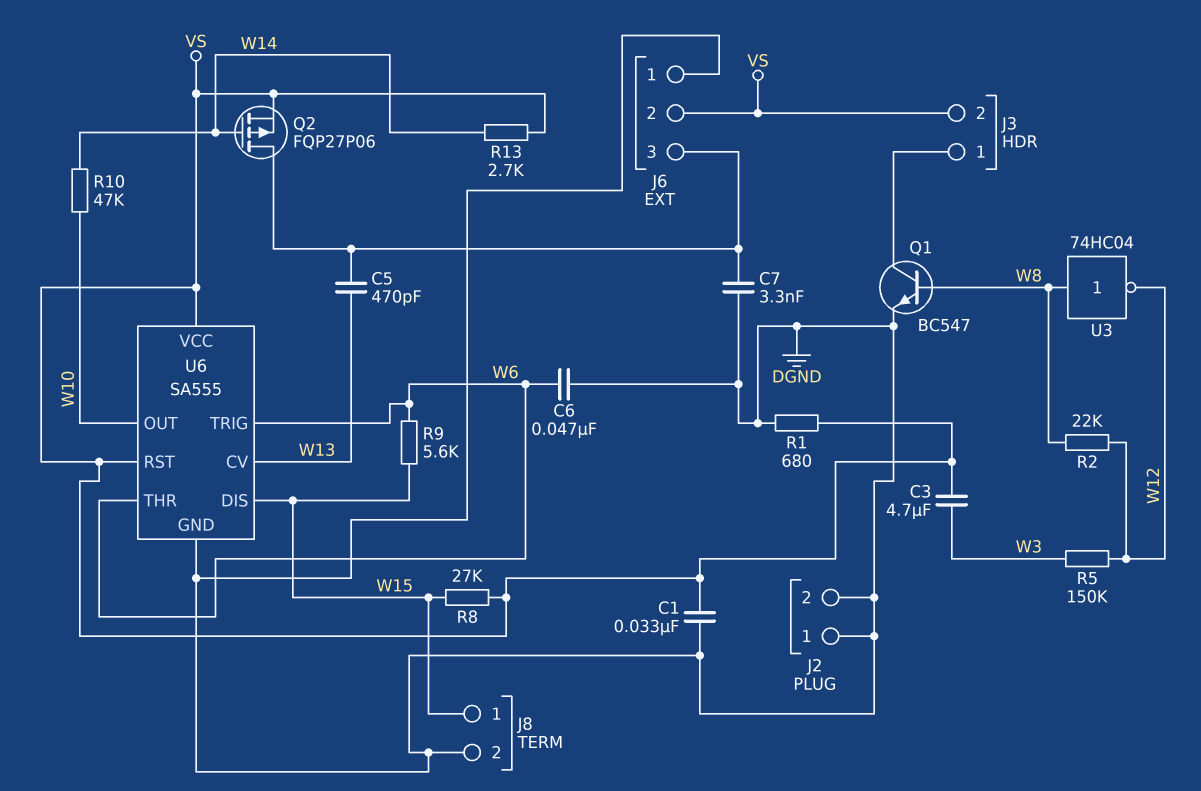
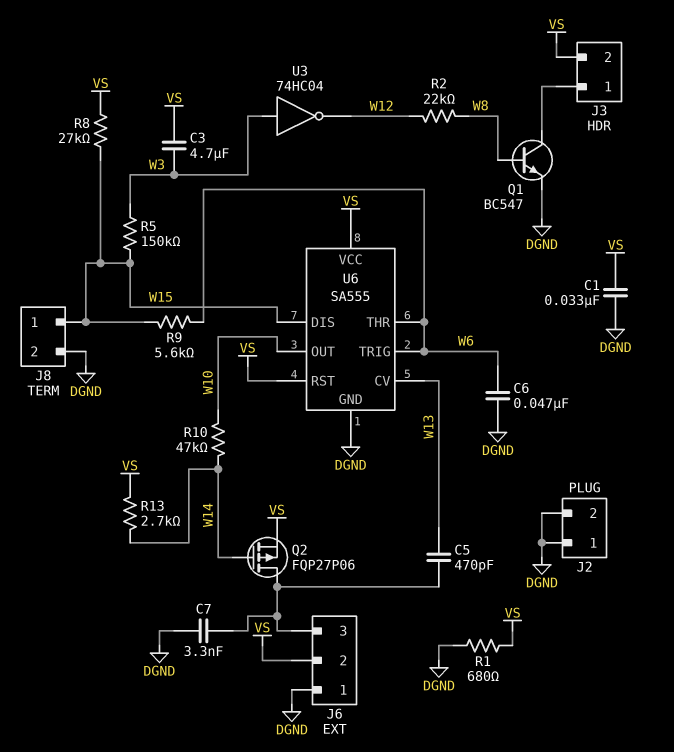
R5: 150k (W3, W12) -> 150k (W3, W15)
U3: NOT 74HC04 (in W8, out W12) -> NOT 74HC04 (in W3, out W12)

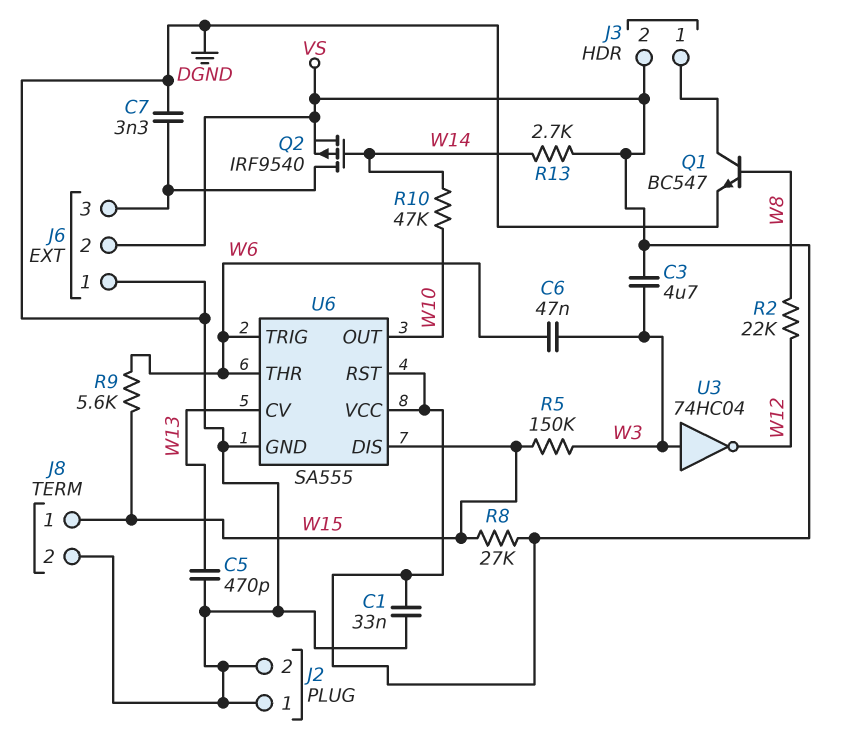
C5: 470pF (J6/3, W13) -> 470pF (DGND, W13)
C6: 47nF (DGND, W6) -> 47nF (W3, W6)
Q2: PMOS FQP27P06 (G W14, D J6/3, S VS) -> PMOS IRF9540 (G W14, D J6/3, S VS)
R1: 680 (DGND, VS) -> none

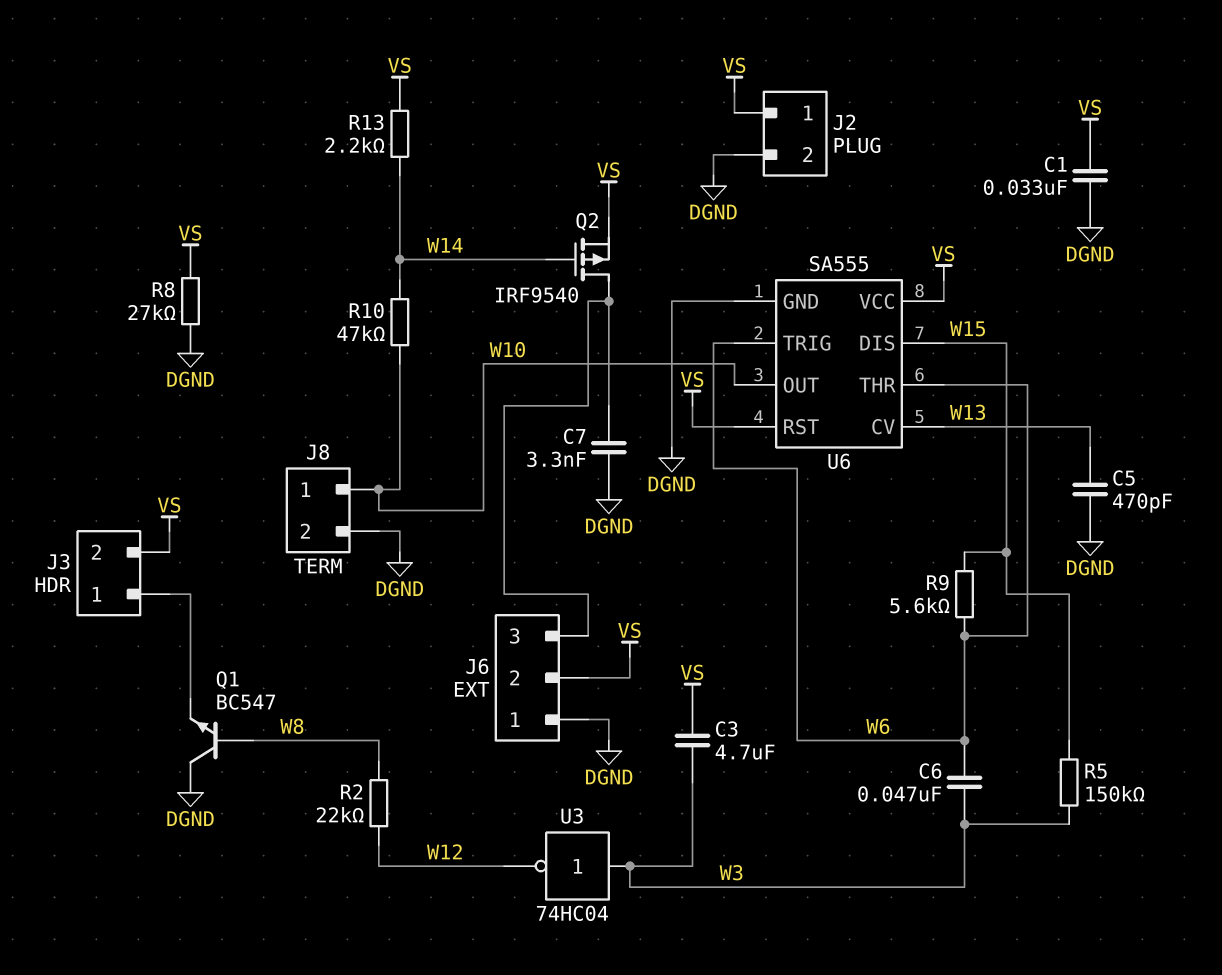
J2 pin 1: DGND -> VS
J8 pin 1: W15 -> W10
Q1: NPN BC547 (B W8, C J3/1, E DGND) -> NPN BC547 (B W8, C DGND, E J3/1)
R8: 27k (VS, W15) -> 27k (DGND, VS)
R13: 2.7k (VS, W14) -> 2.2k (VS, W14)

